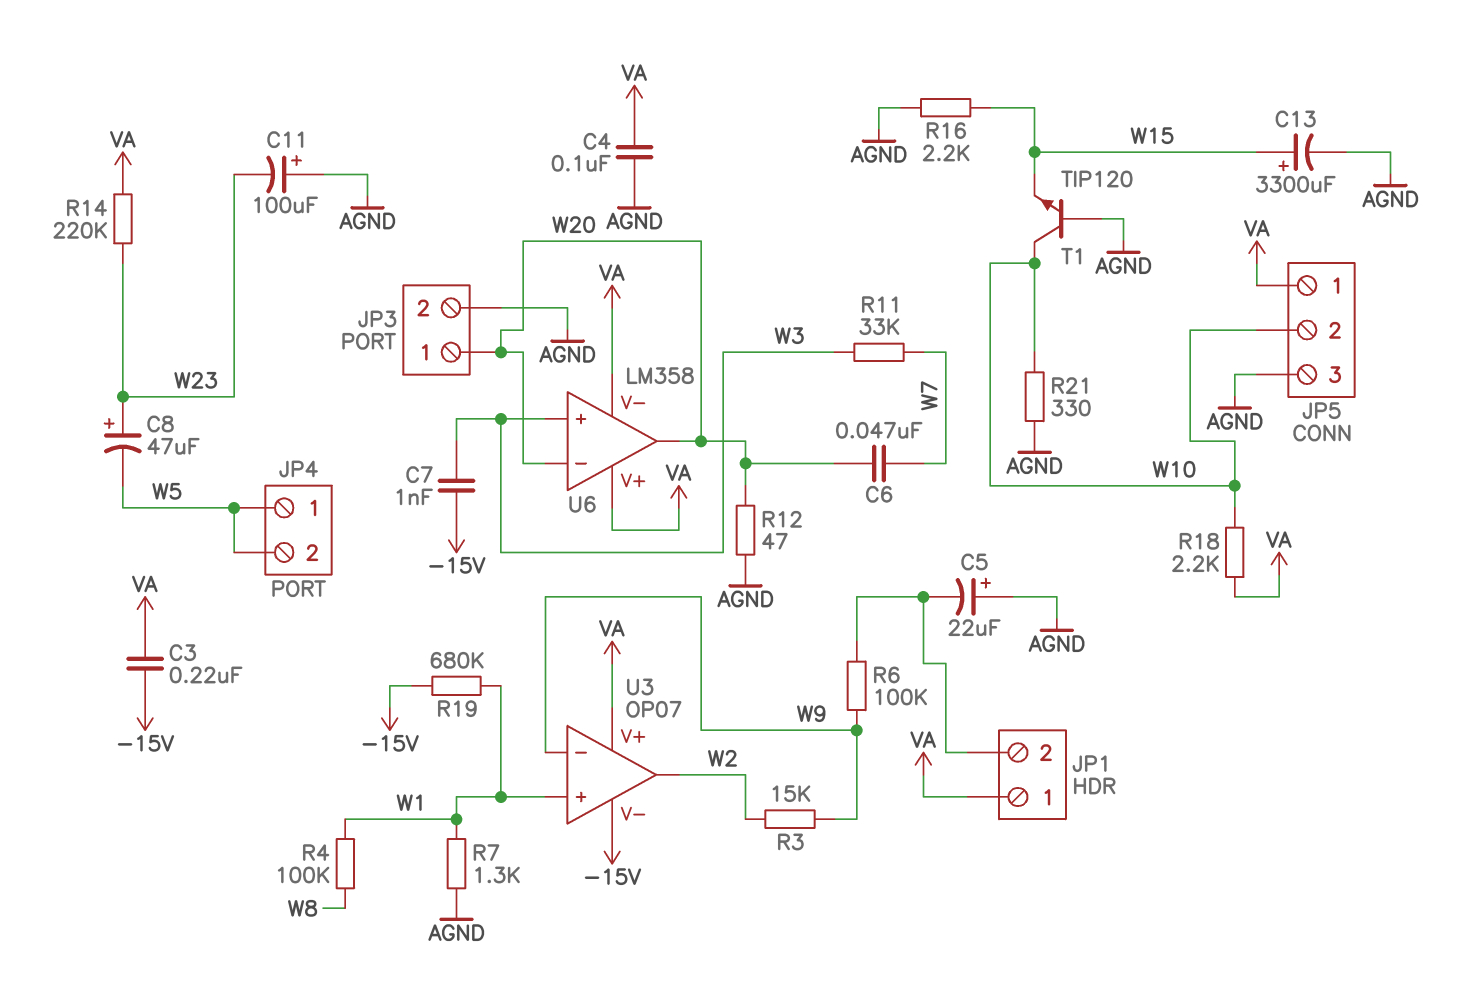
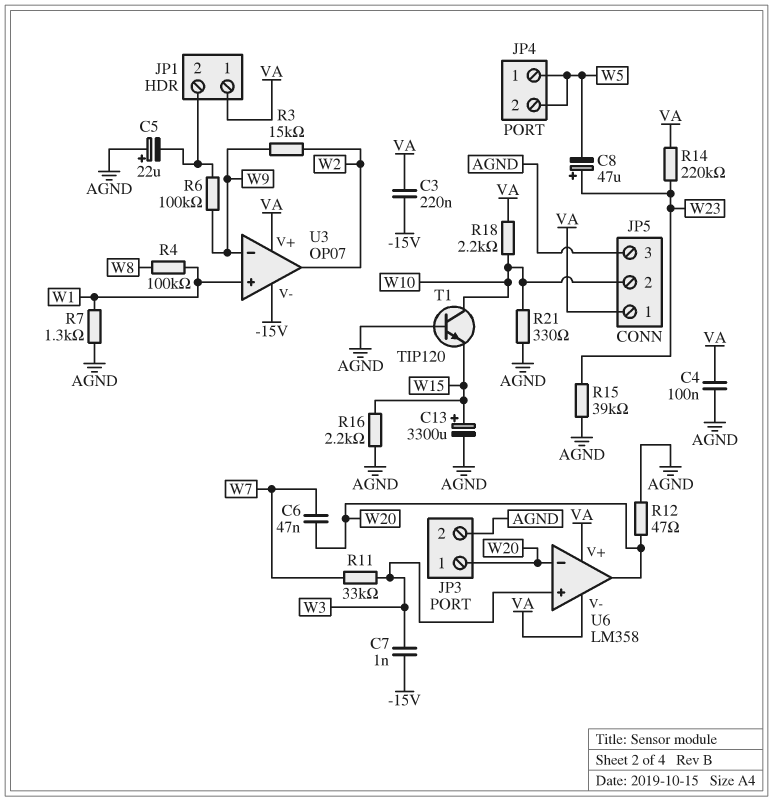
C11: 100uF (plus AGND, minus W23) -> none
R15: none -> 39k (AGND, W23)
R19: 680k (-15V, W1) -> none

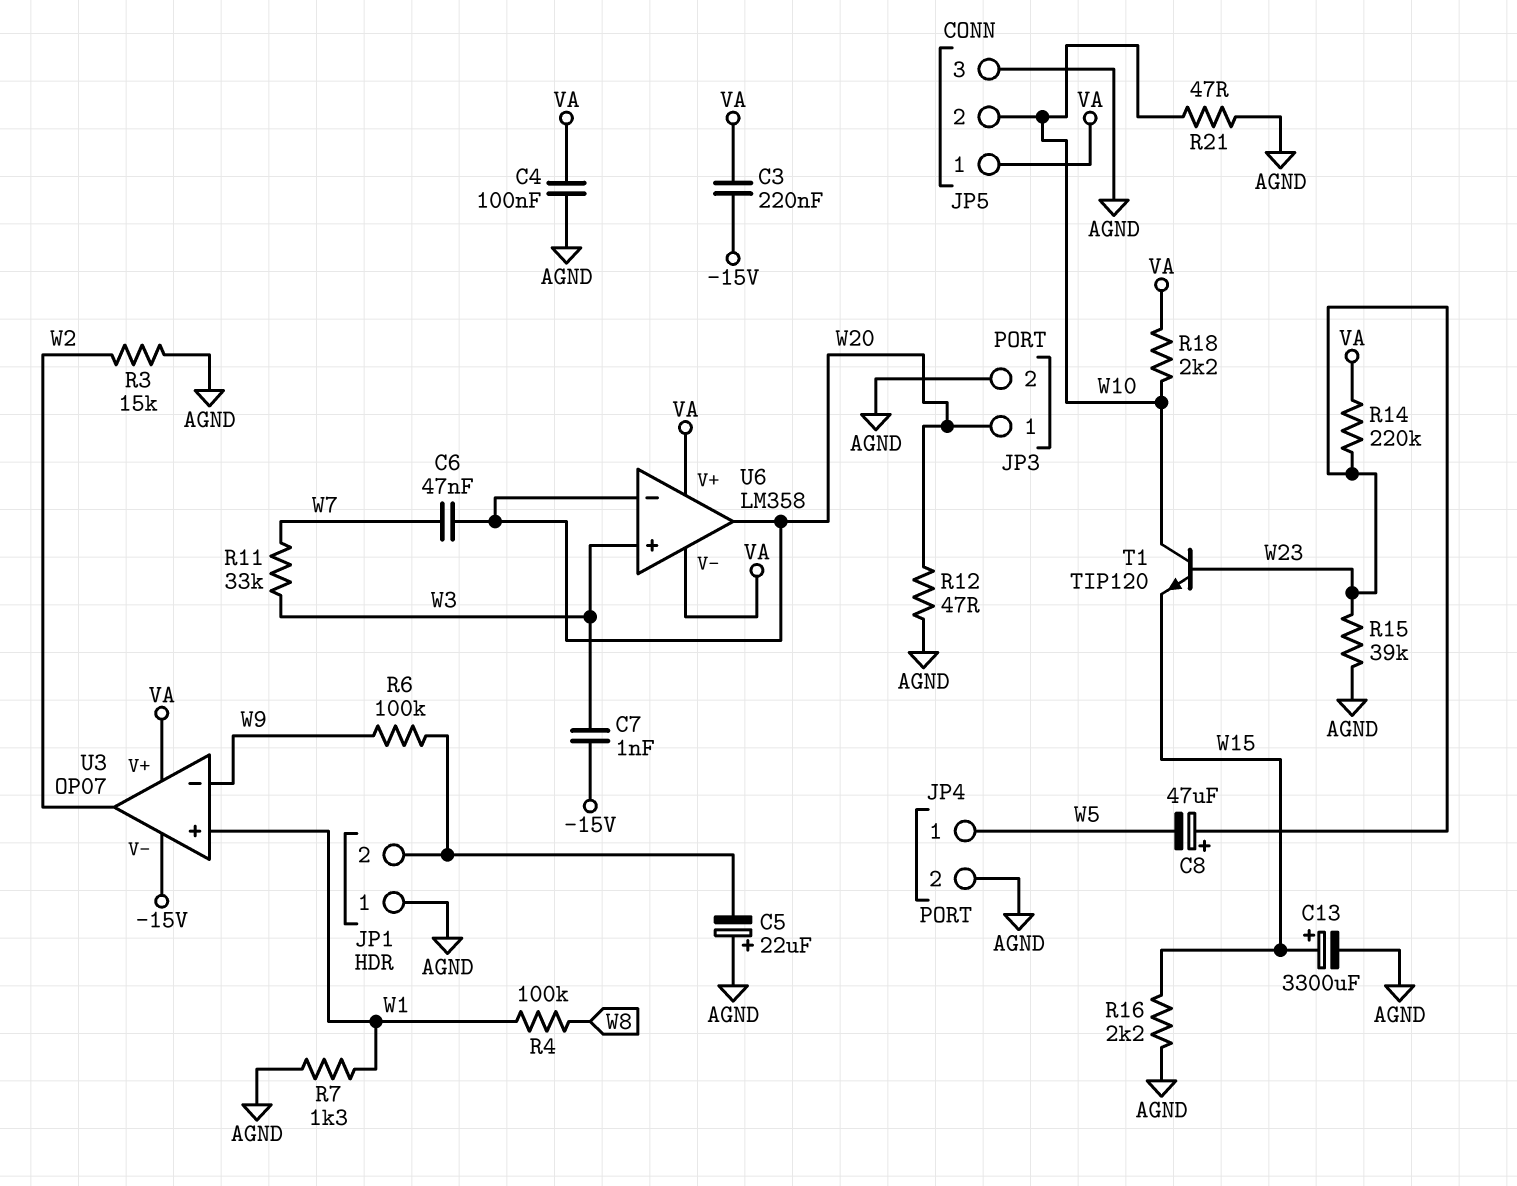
JP1 pin 1: VA -> AGND
JP4 pin 2: W5 -> AGND
R3: 15k (W2, W9) -> 15k (AGND, W2)
R21: 330 (AGND, W10) -> 47 (AGND, W10)
T1: NPN TIP120 (B AGND, C W10, E W15) -> NPN TIP120 (B W23, C W10, E W15)

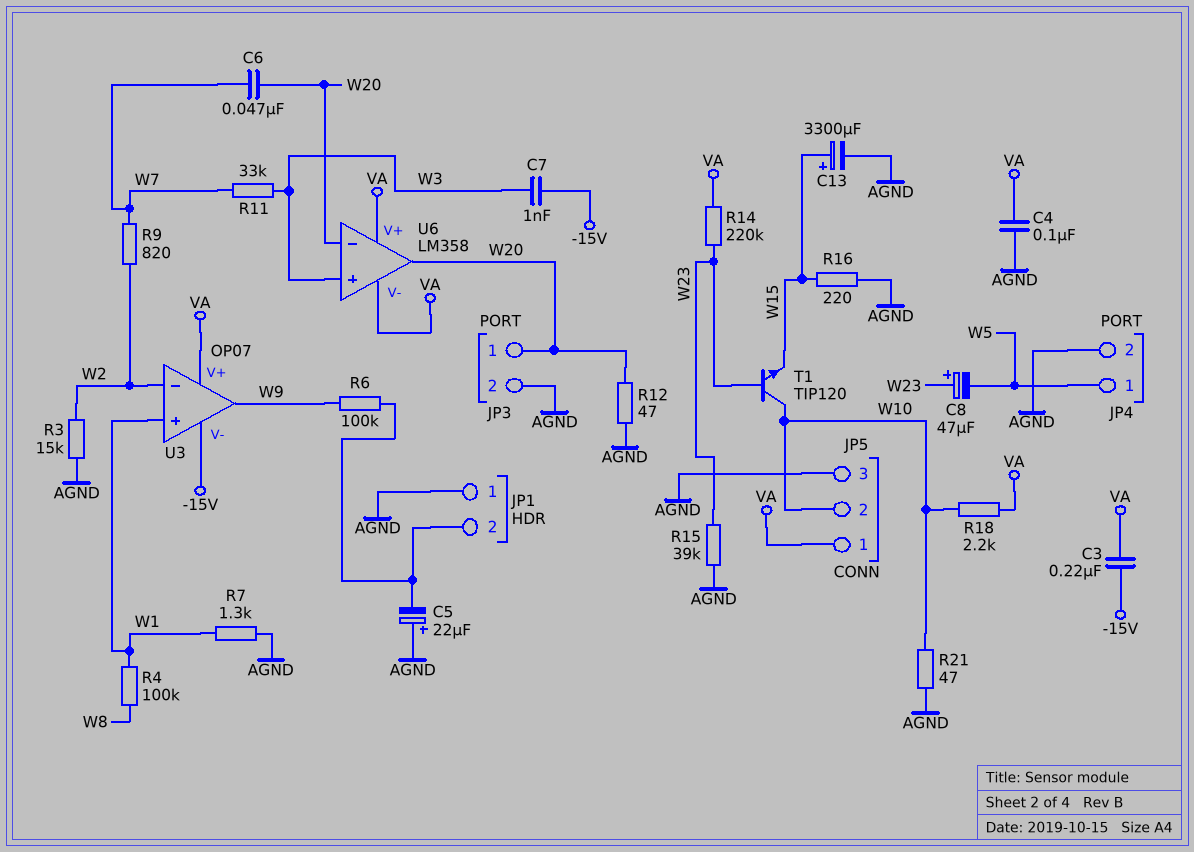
R9: none -> 820 (W2, W7)
R16: 2.2k (AGND, W15) -> 220 (AGND, W15)
U3 pin in-: W9 -> W2
U3 pin out: W2 -> W9

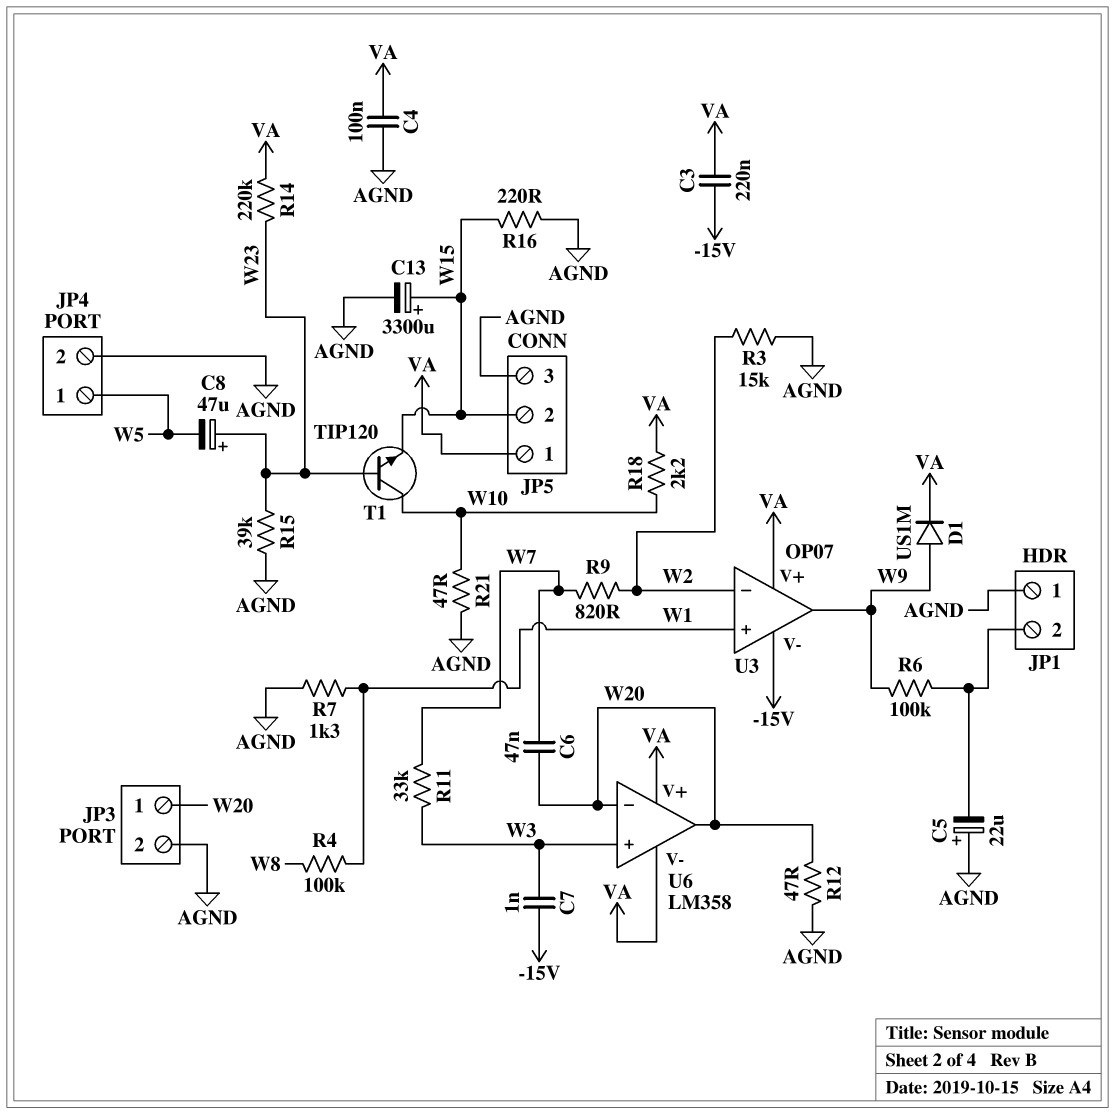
D1: none -> diode US1M (A W9, K VA)
JP5 pin 2: W10 -> W15

